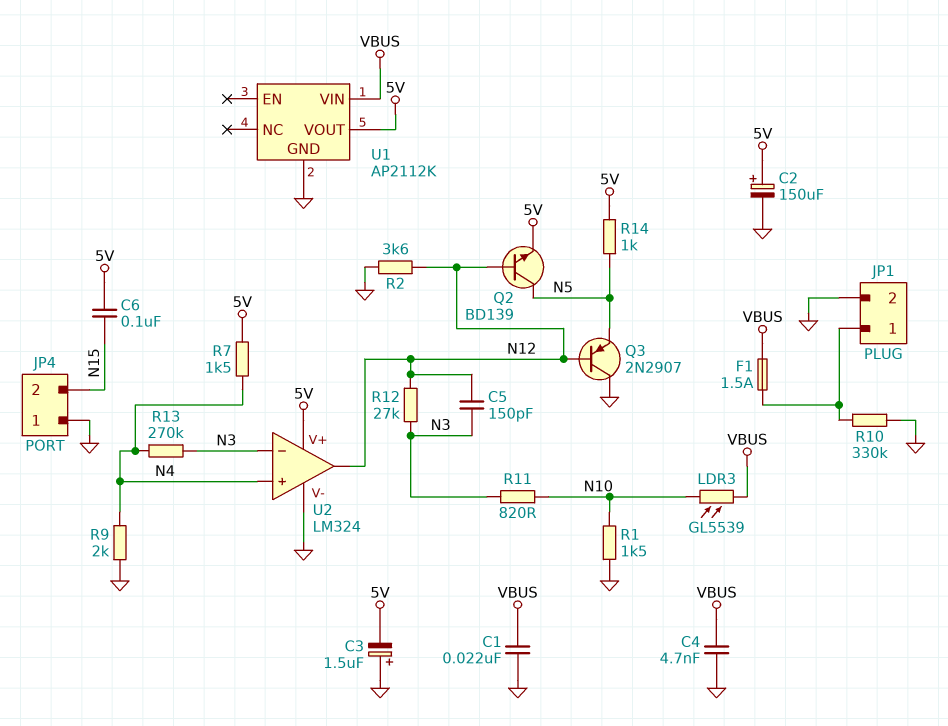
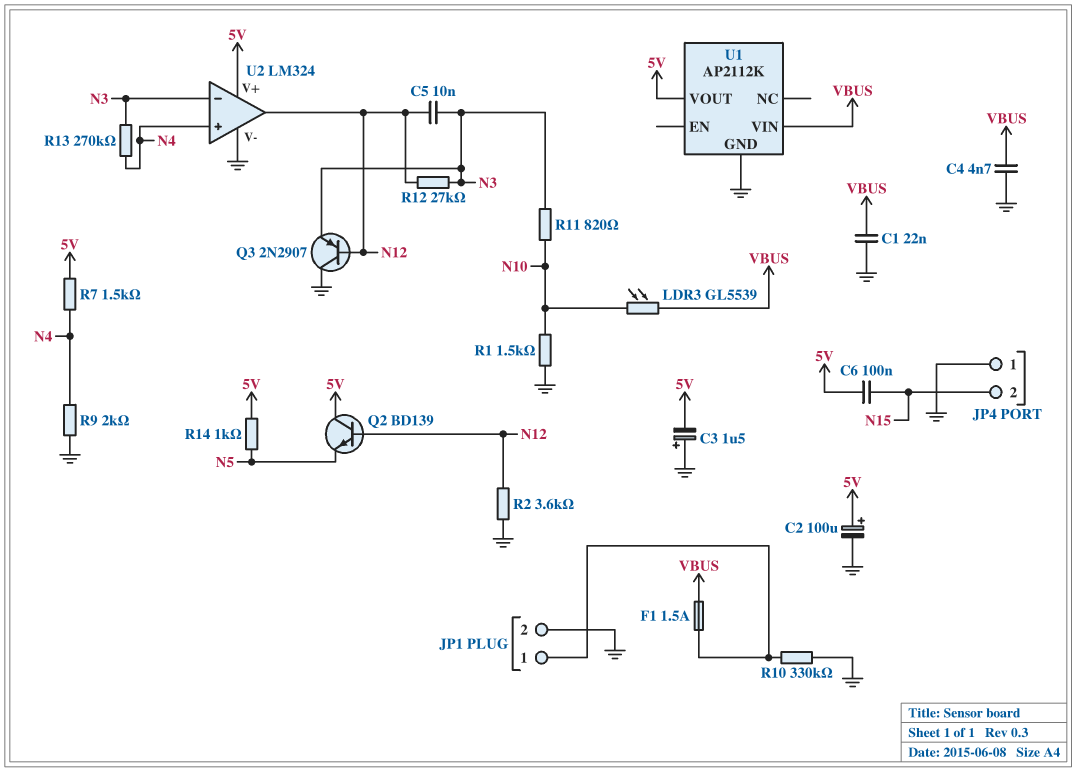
C2: 150uF (plus 5V, minus GND) -> 100uF (plus 5V, minus GND)
C5: 150pF (N3, N12) -> 10nF (N3, N12)
Q2: NPN BD139 (B N12, C N5, E 5V) -> NPN BD139 (B N12, C 5V, E N5)
Q3: PNP 2N2907 (B N12, C GND, E N5) -> PNP 2N2907 (B N12, C GND, E N3)

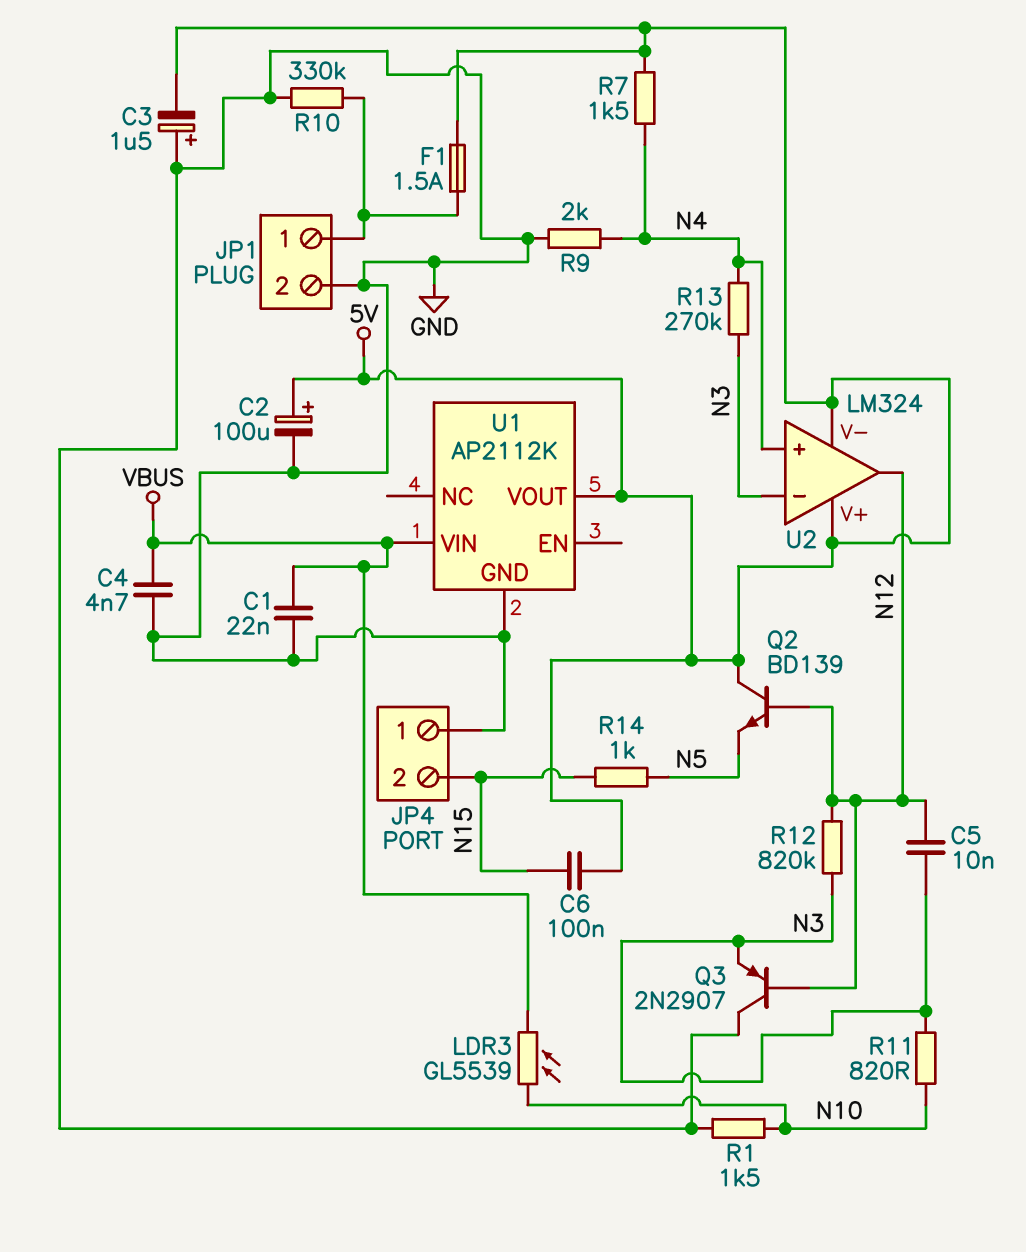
F1: 1.5A (JP1/1, VBUS) -> 1.5A (5V, JP1/1)
R2: 3.6k (GND, N12) -> none
R12: 27k (N3, N12) -> 820k (N3, N12)
R14: 1k (5V, N5) -> 1k (N5, N15)
U2 pin V-: GND -> 5V

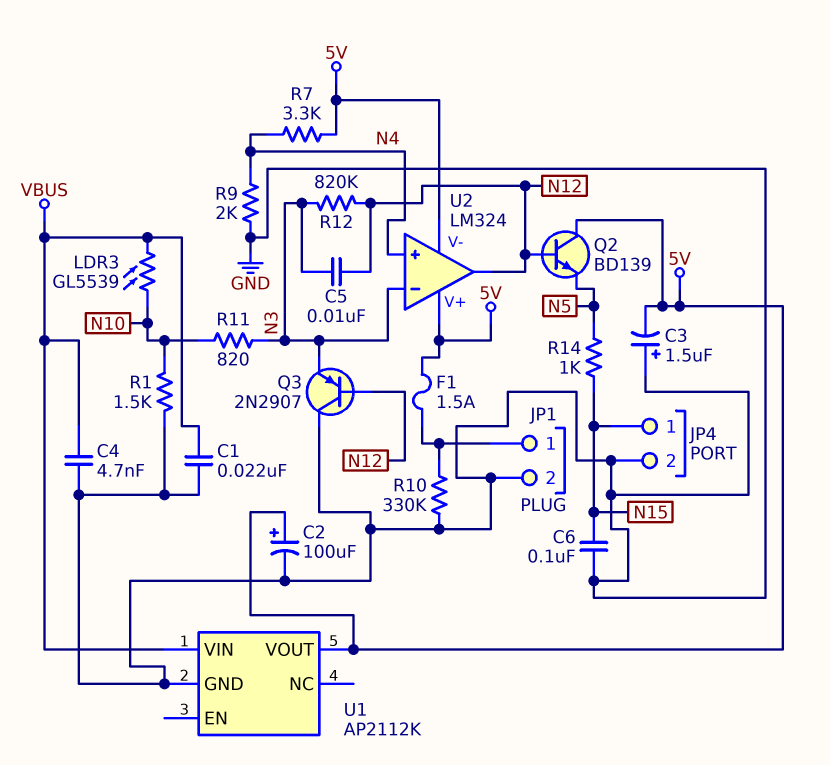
C6: 100nF (5V, N15) -> 100nF (GND, N15)
JP4 pin 1: GND -> N15
JP4 pin 2: N15 -> GND
R7: 1.5k (5V, N4) -> 3.3k (5V, N4)
R13: 270k (N3, N4) -> none

